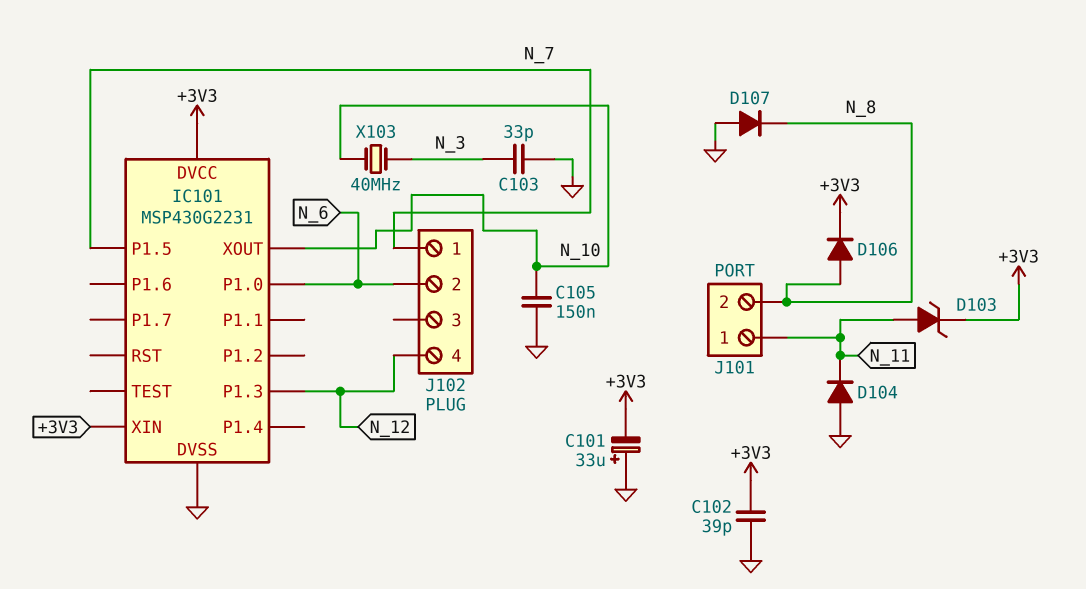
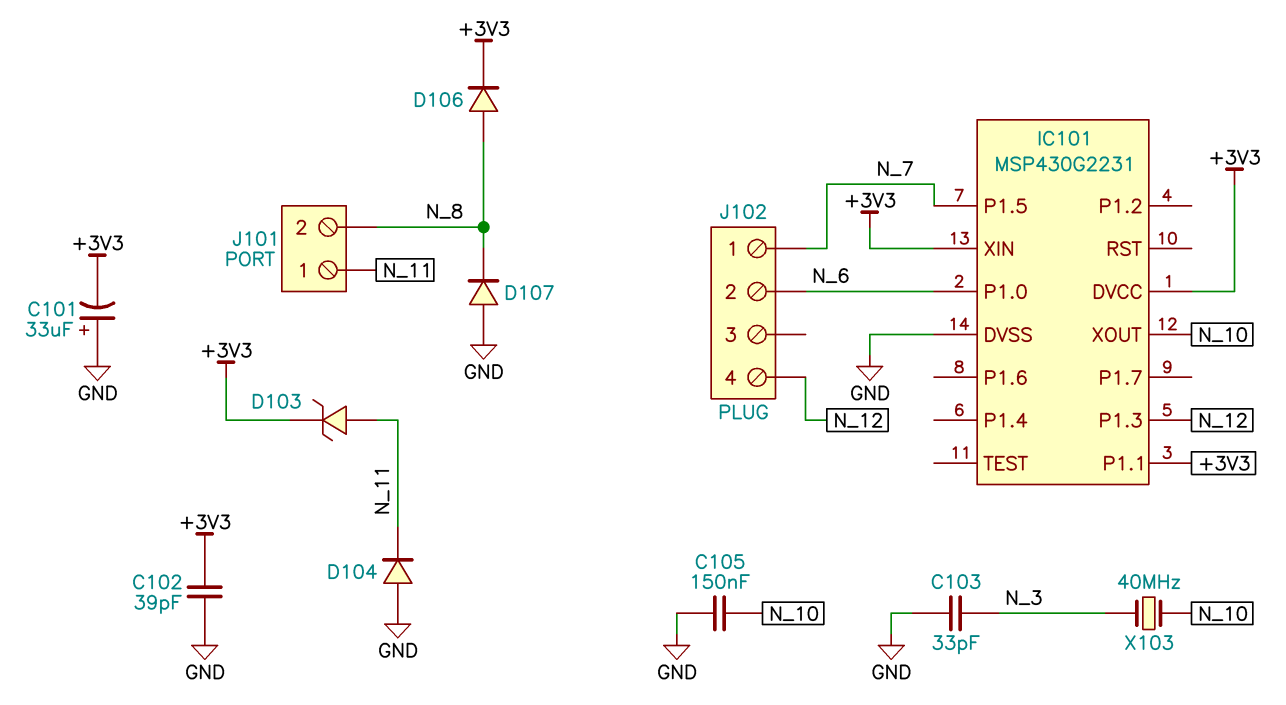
IC101 pin P1.1: none -> +3V3

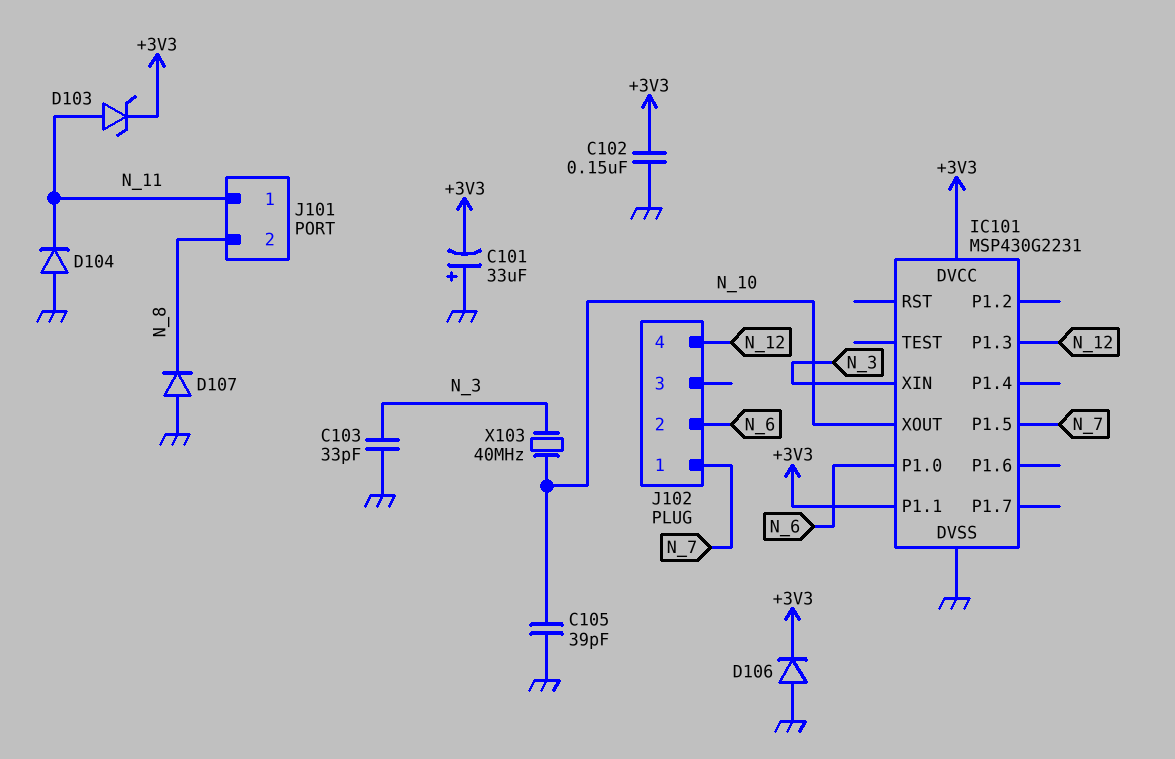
C102: 39pF (+3V3, GND) -> 150nF (+3V3, GND)
C105: 150nF (GND, N_10) -> 39pF (GND, N_10)
D106: diode (A N_8, K +3V3) -> diode (A GND, K +3V3)
IC101 pin XIN: +3V3 -> N_3

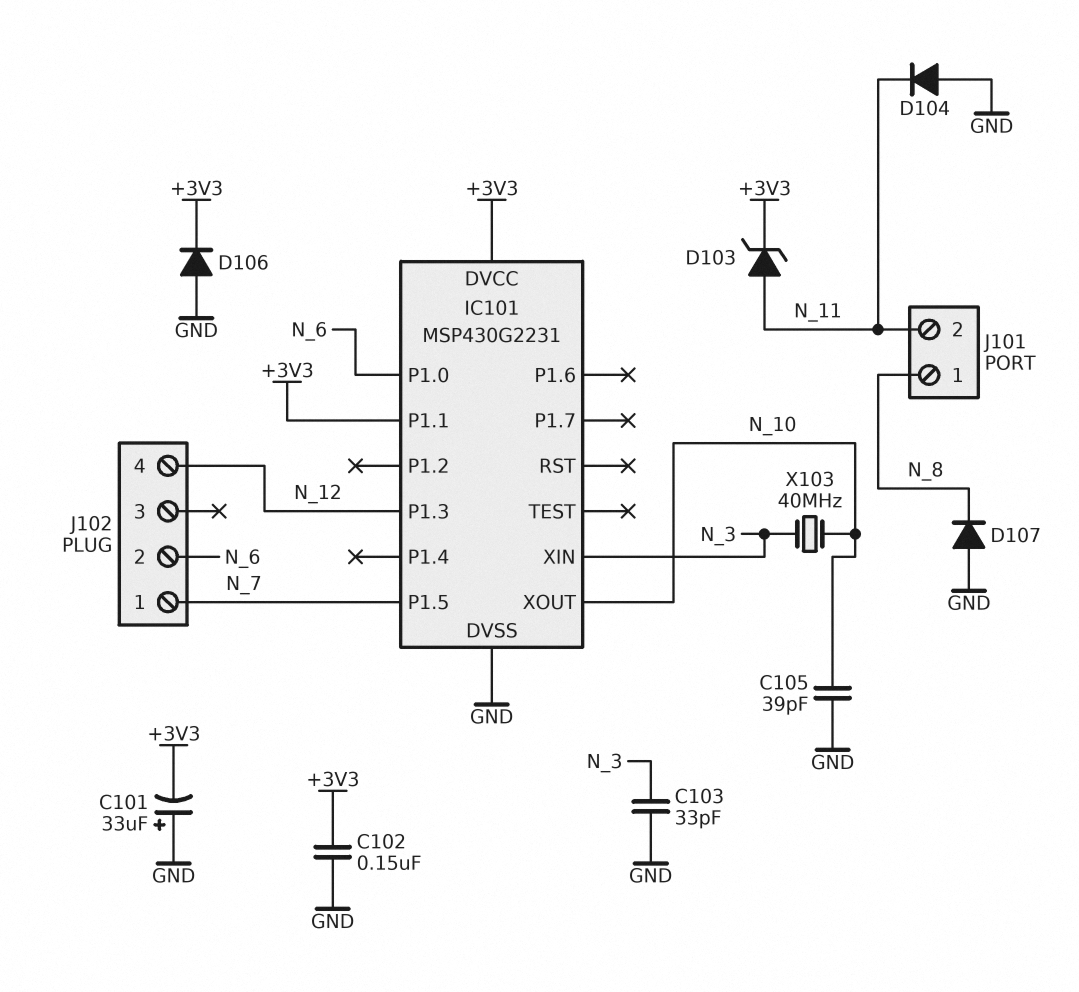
J101 pin 1: N_11 -> N_8
J101 pin 2: N_8 -> N_11

